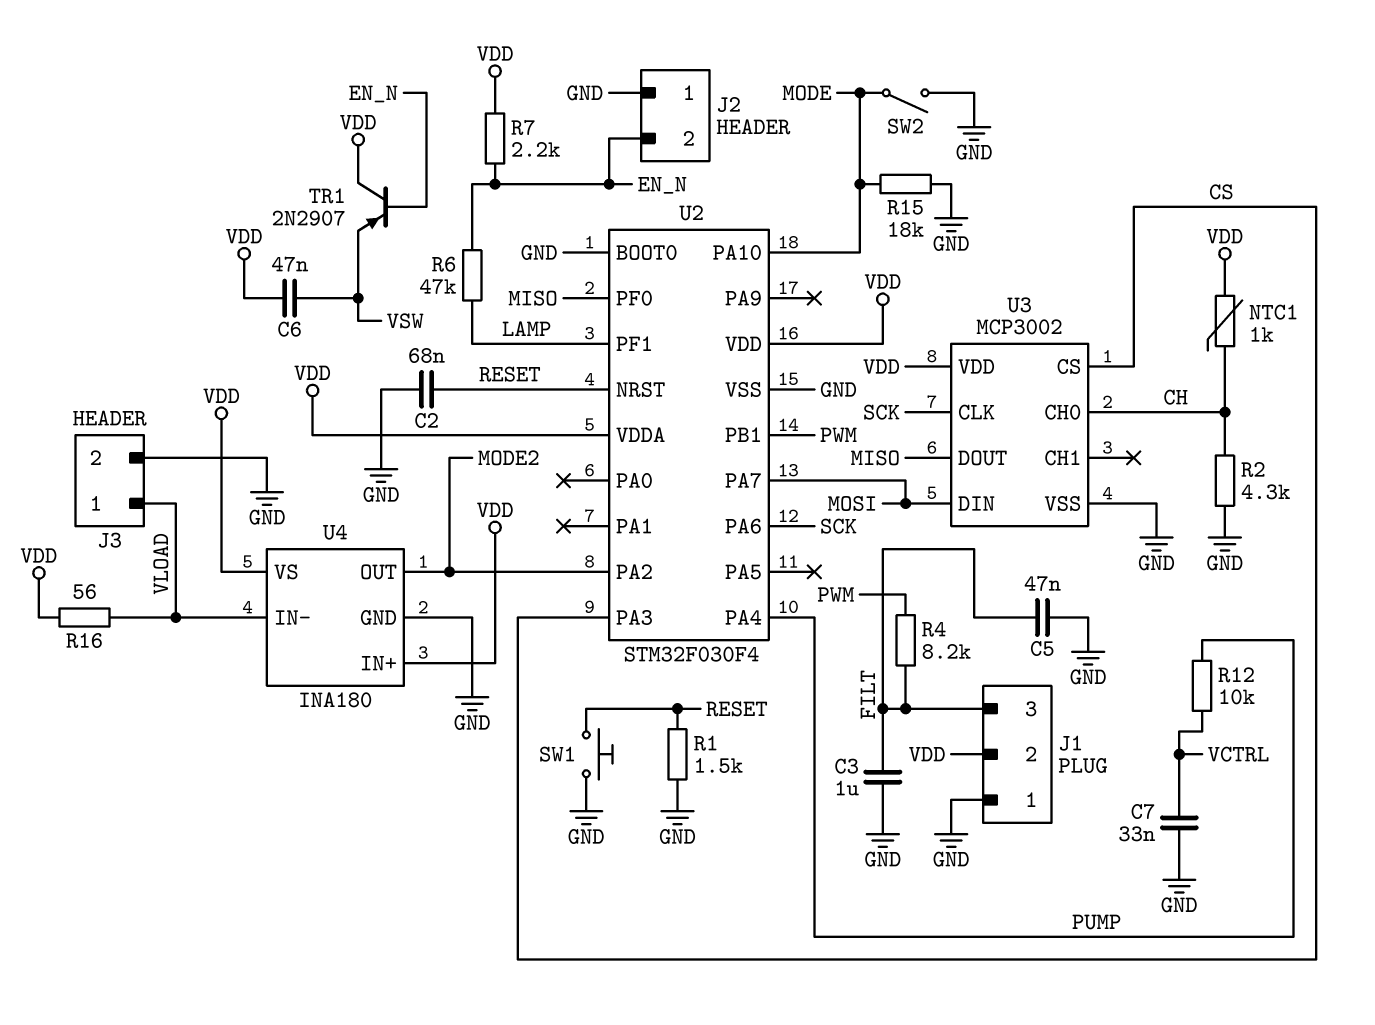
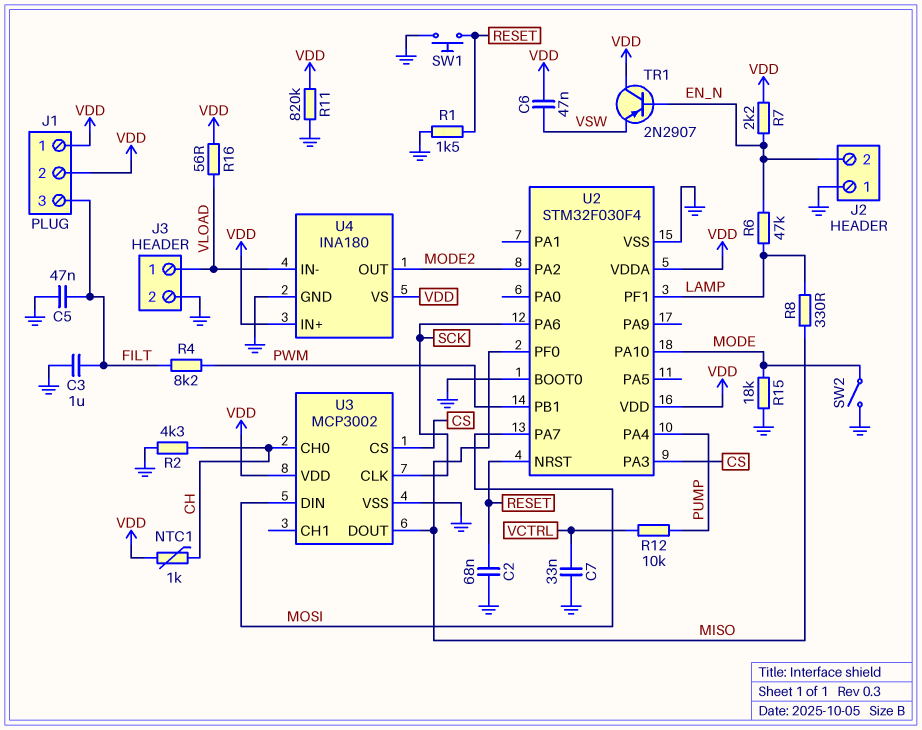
J1 pin 1: GND -> VDD
R8: none -> 330 (LAMP, MISO)
R11: none -> 820k (GND, VDD)

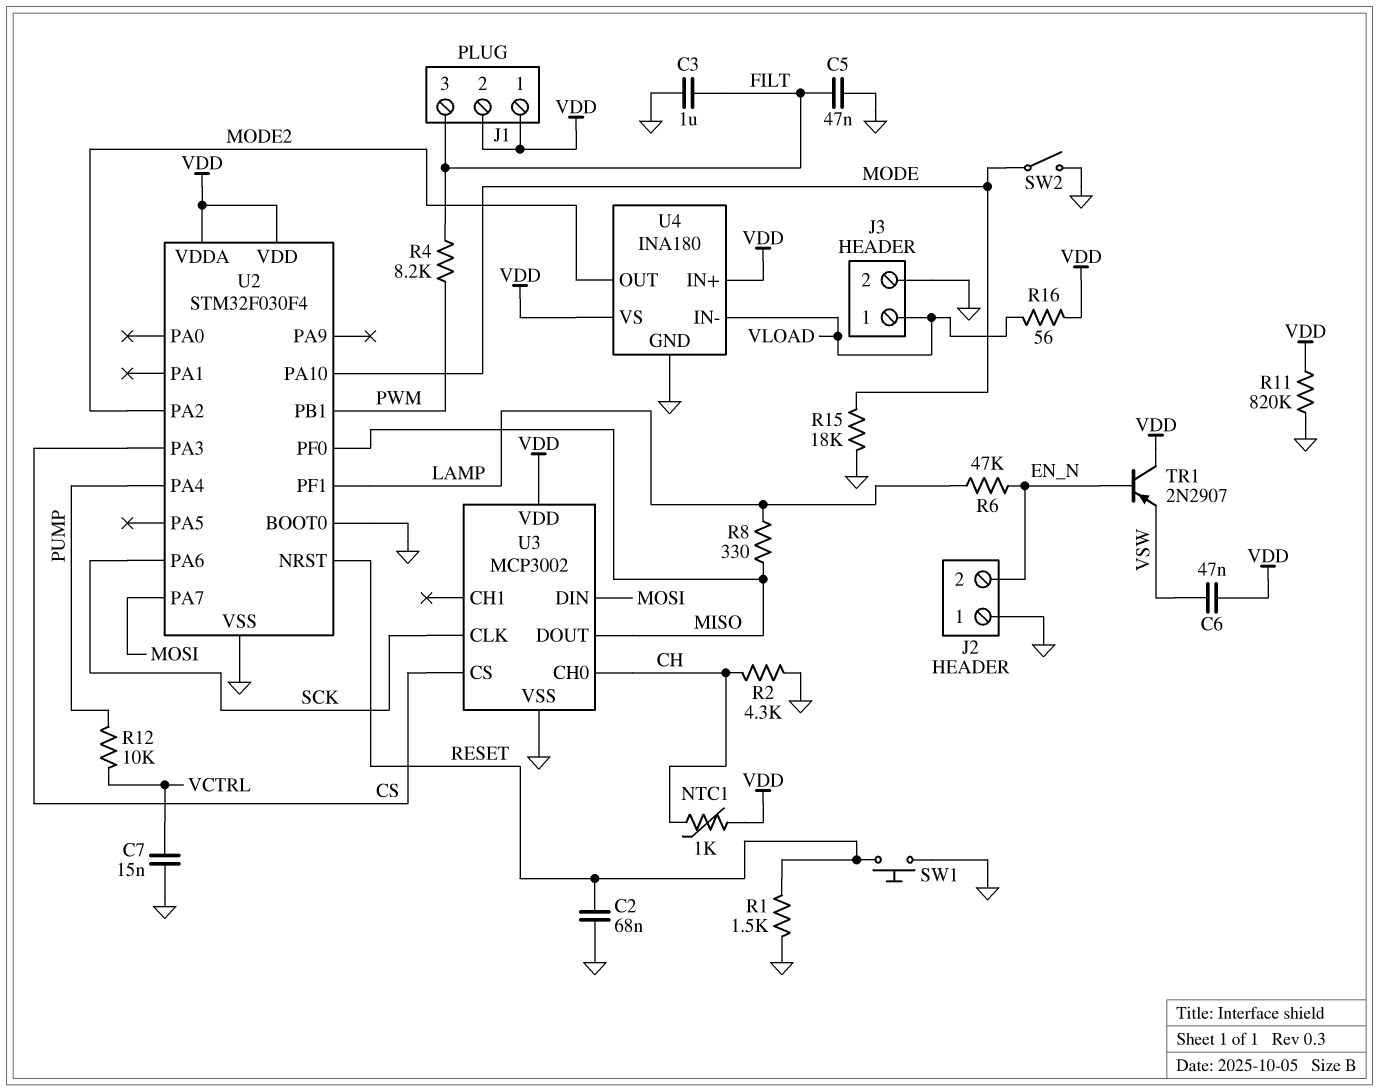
C7: 33nF (GND, VCTRL) -> 15nF (GND, VCTRL)
R7: 2.2k (EN_N, VDD) -> none

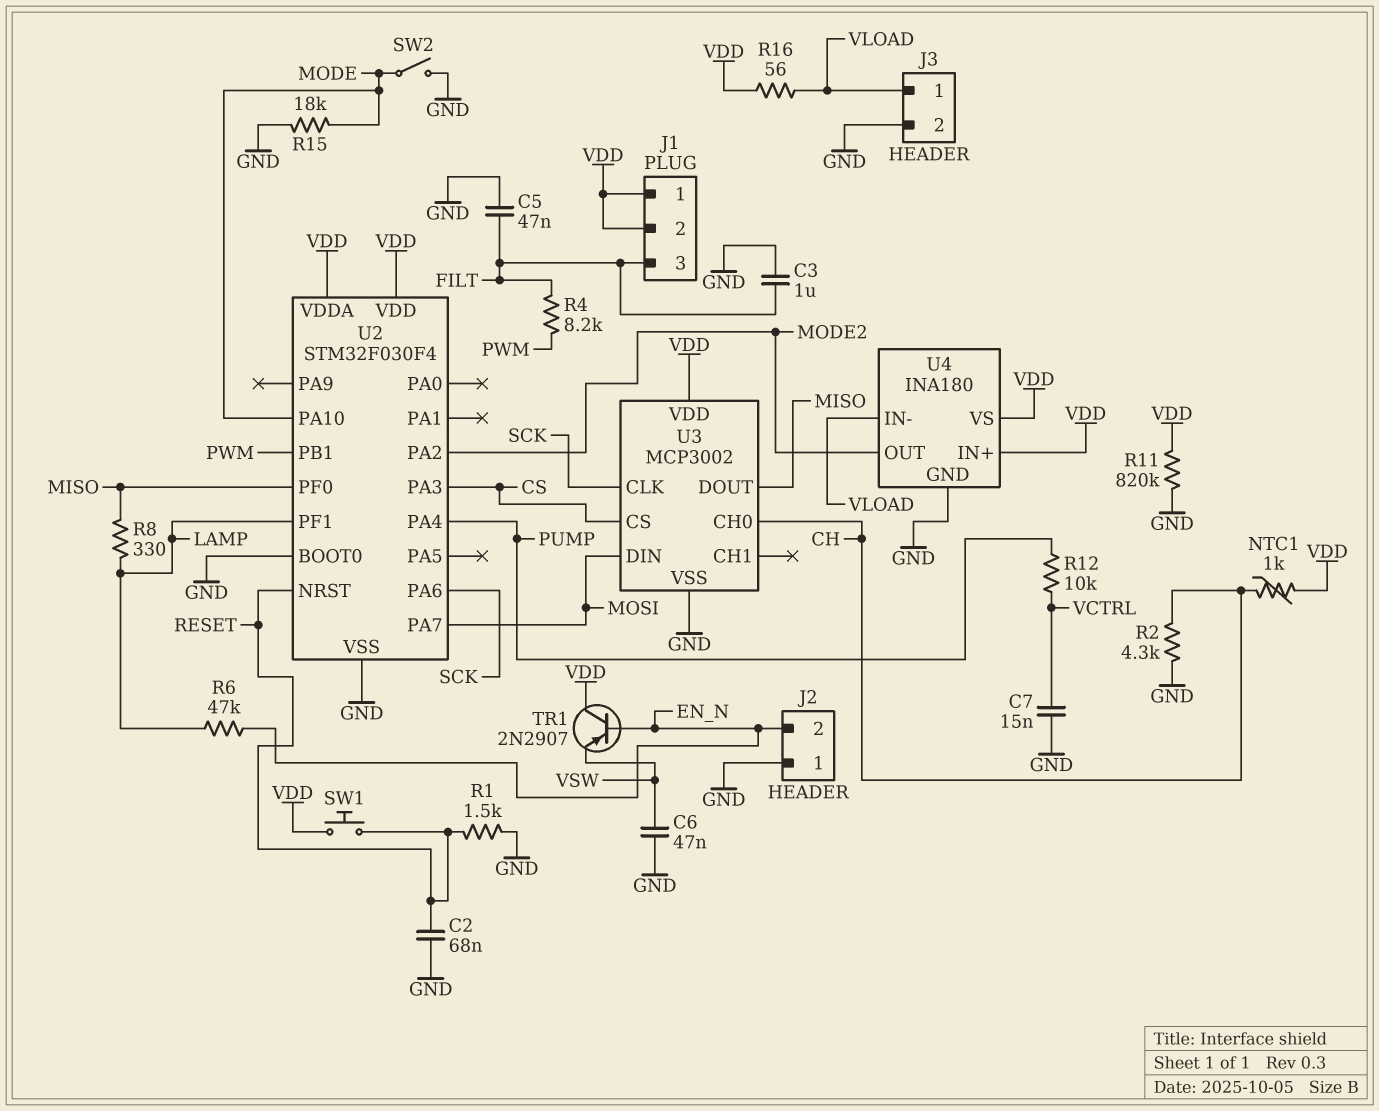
C6: 47nF (VDD, VSW) -> 47nF (GND, VSW)
SW1: button (GND, RESET) -> button (RESET, VDD)

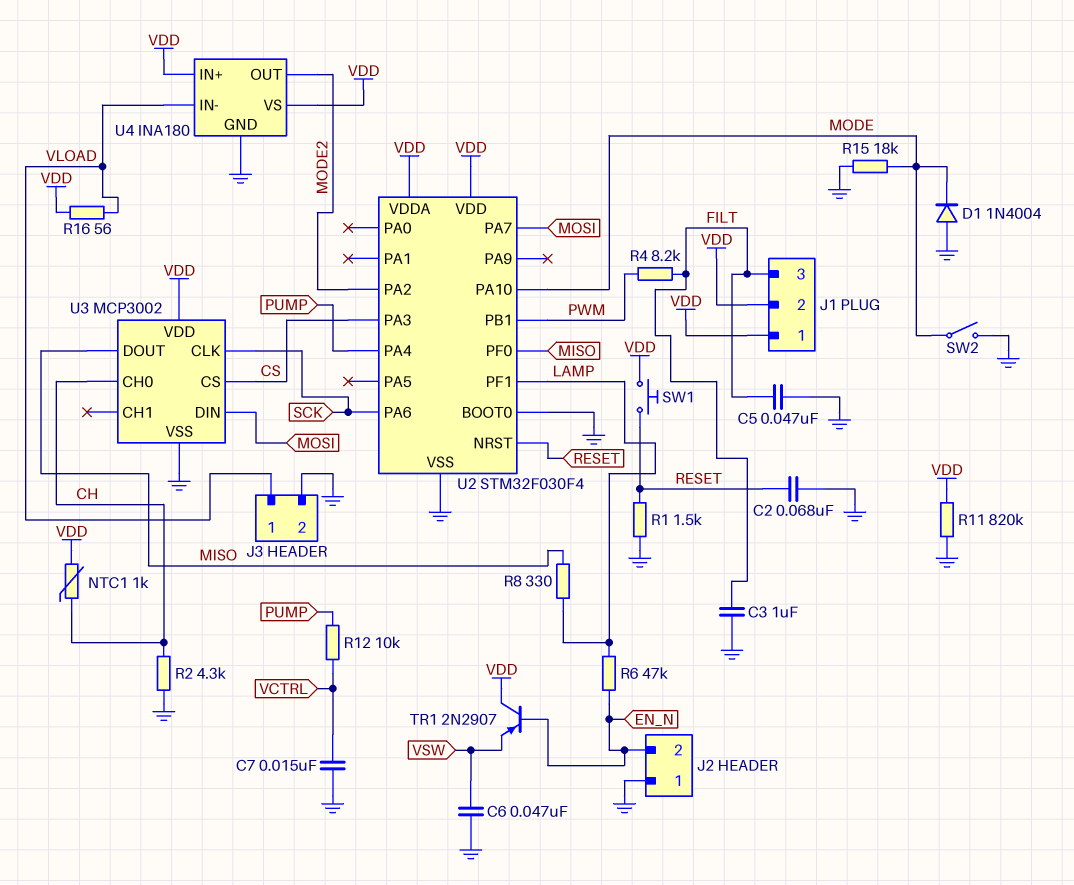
D1: none -> diode 1N4004 (A GND, K MODE)

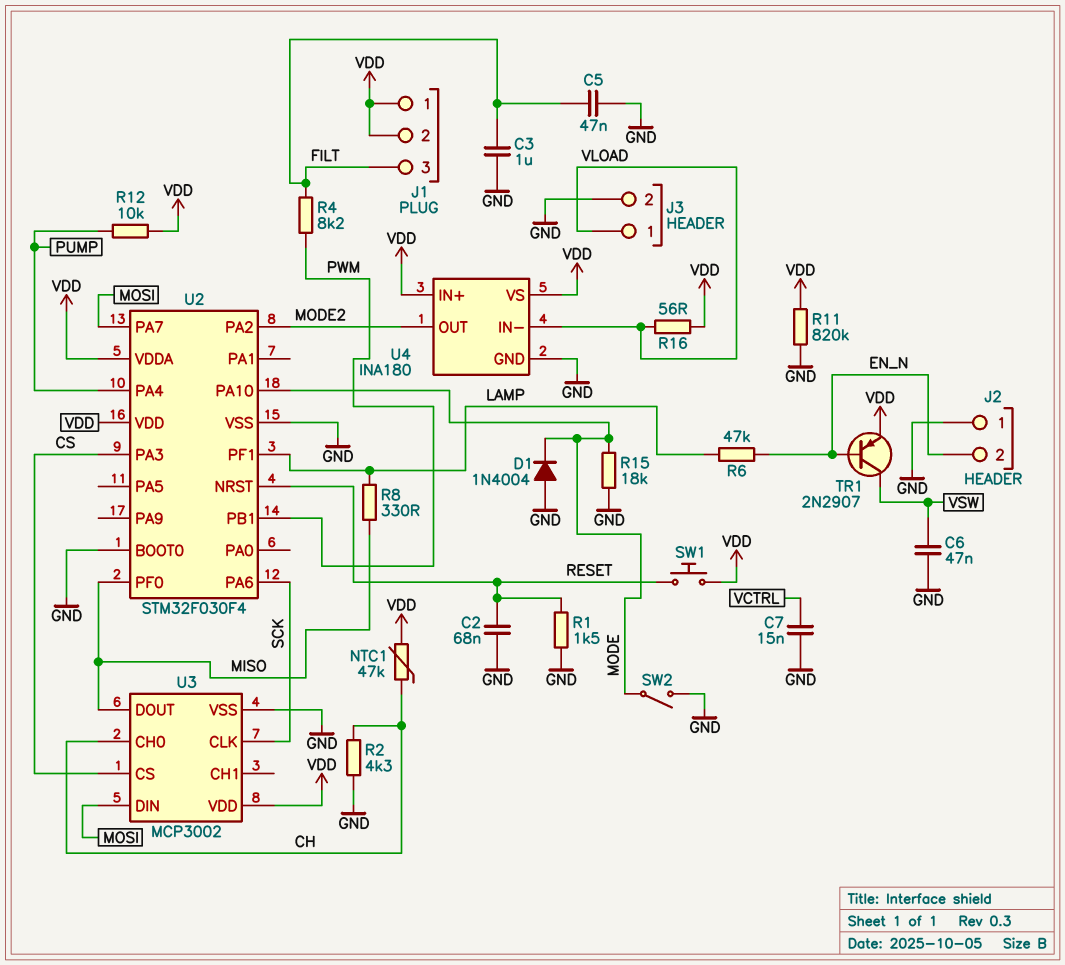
NTC1: 1k (CH, VDD) -> 47k (CH, VDD)
R12: 10k (PUMP, VCTRL) -> 10k (PUMP, VDD)
TR1: PNP 2N2907 (B EN_N, C VDD, E VSW) -> PNP 2N2907 (B EN_N, C VSW, E VDD)

